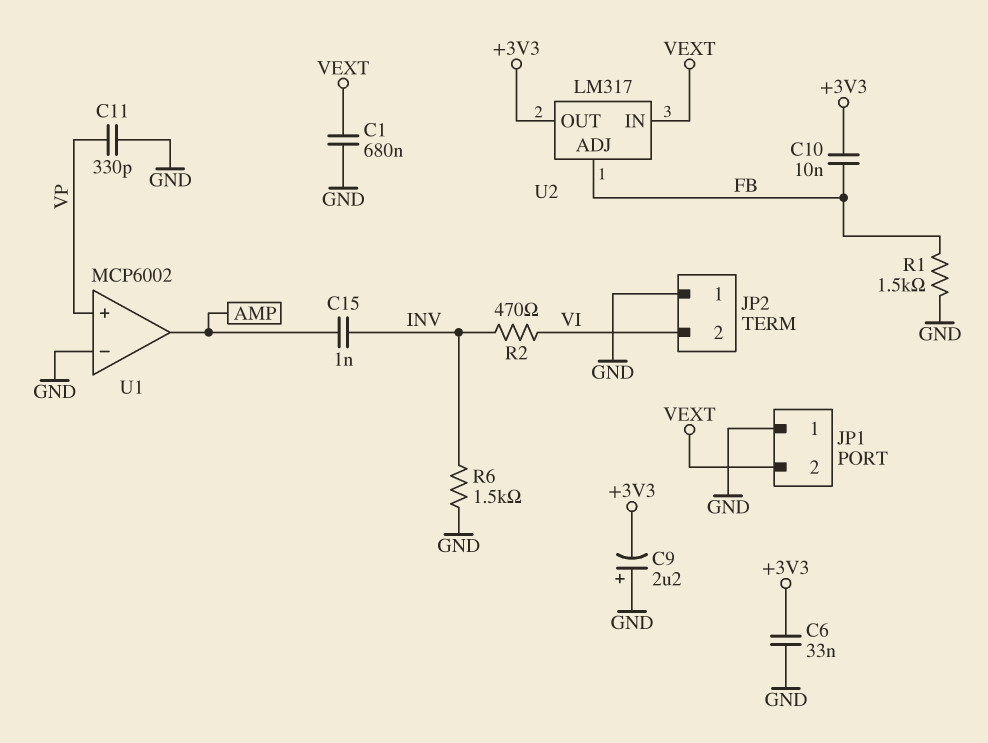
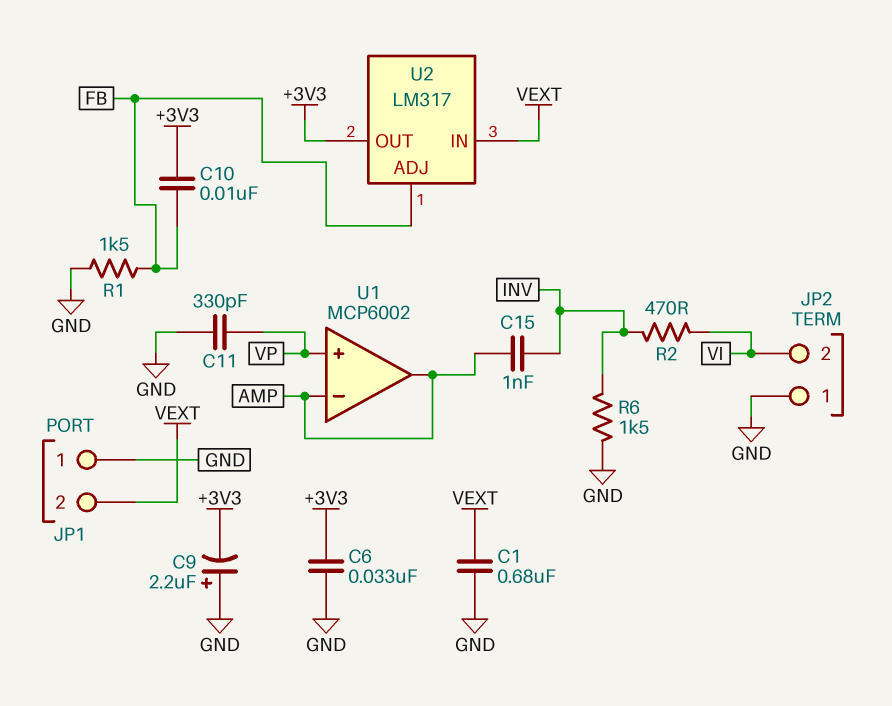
U1 pin in-: GND -> AMP

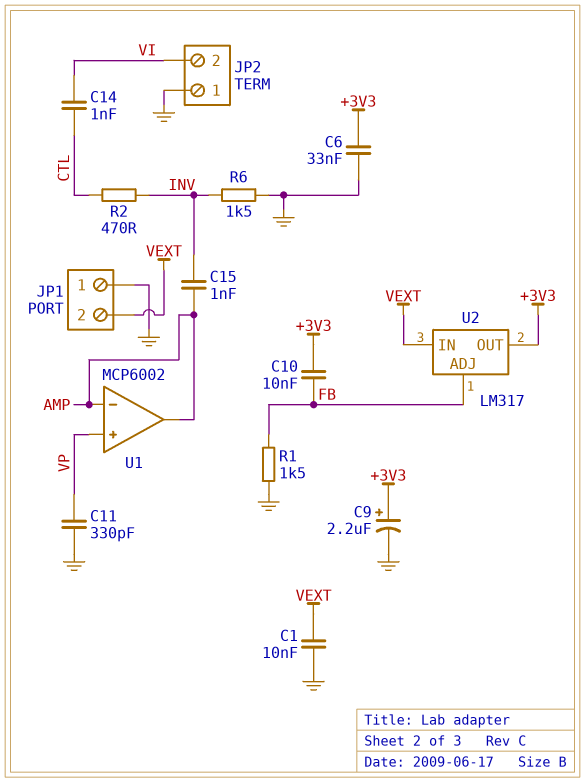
C1: 680nF (GND, VEXT) -> 10nF (GND, VEXT)
C9: 2.2uF (plus GND, minus +3V3) -> 2.2uF (plus +3V3, minus GND)
C14: none -> 1nF (CTL, VI)
R2: 470 (INV, VI) -> 470 (CTL, INV)

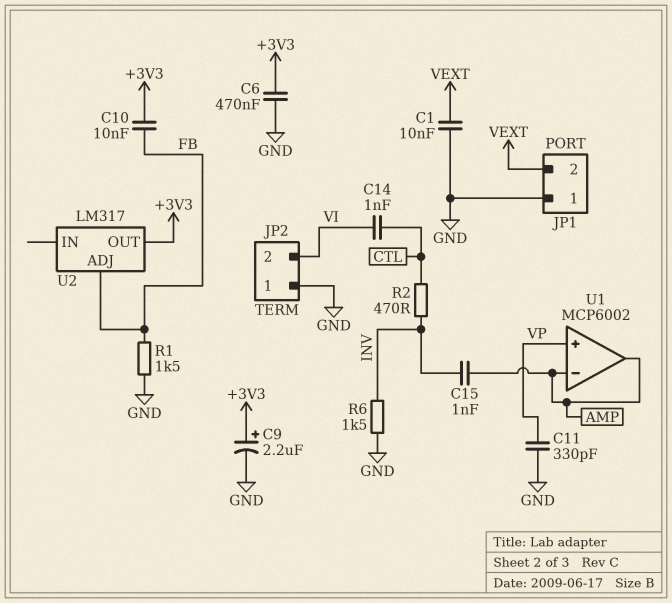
C6: 33nF (+3V3, GND) -> 470nF (+3V3, GND)
U2 pin IN: VEXT -> none

